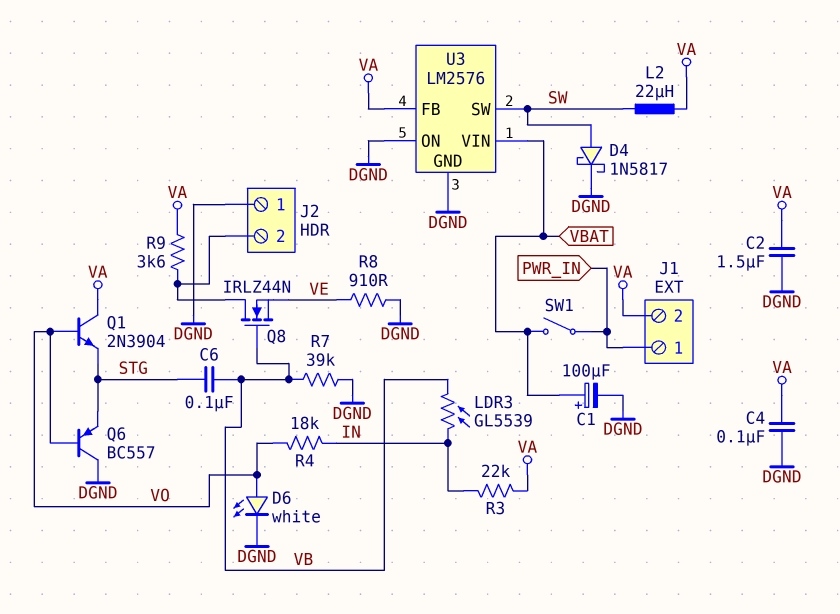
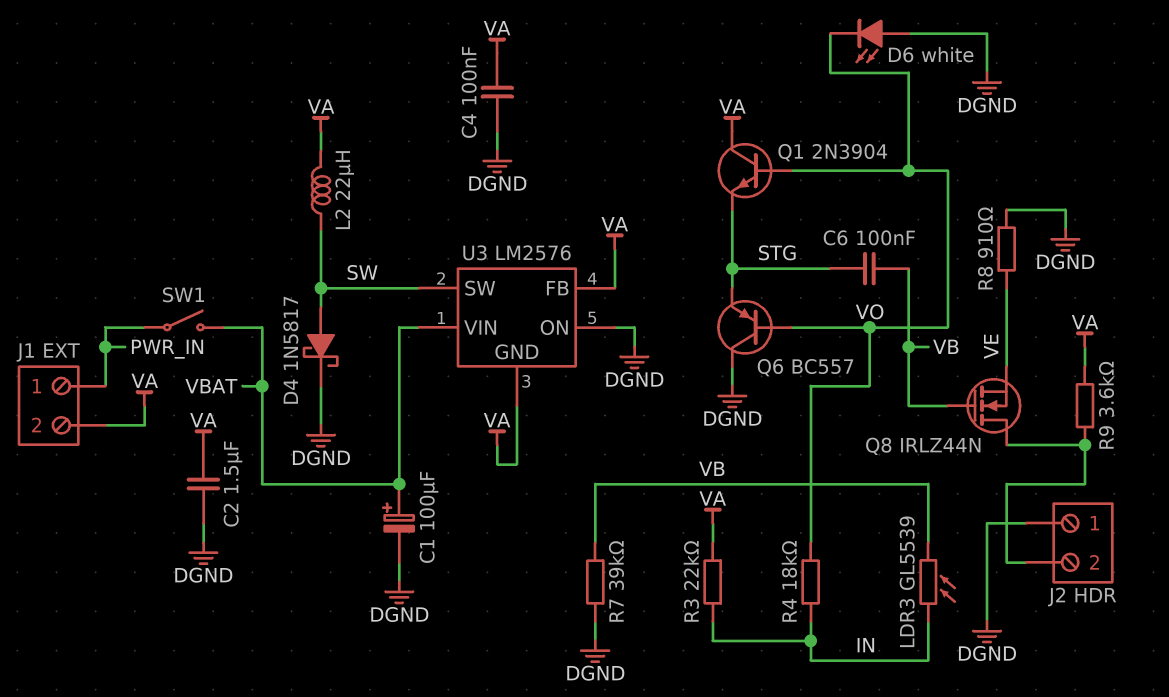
D6: LED white (A VO, K DGND) -> LED white (A DGND, K VO)
U3 pin GND: DGND -> VA

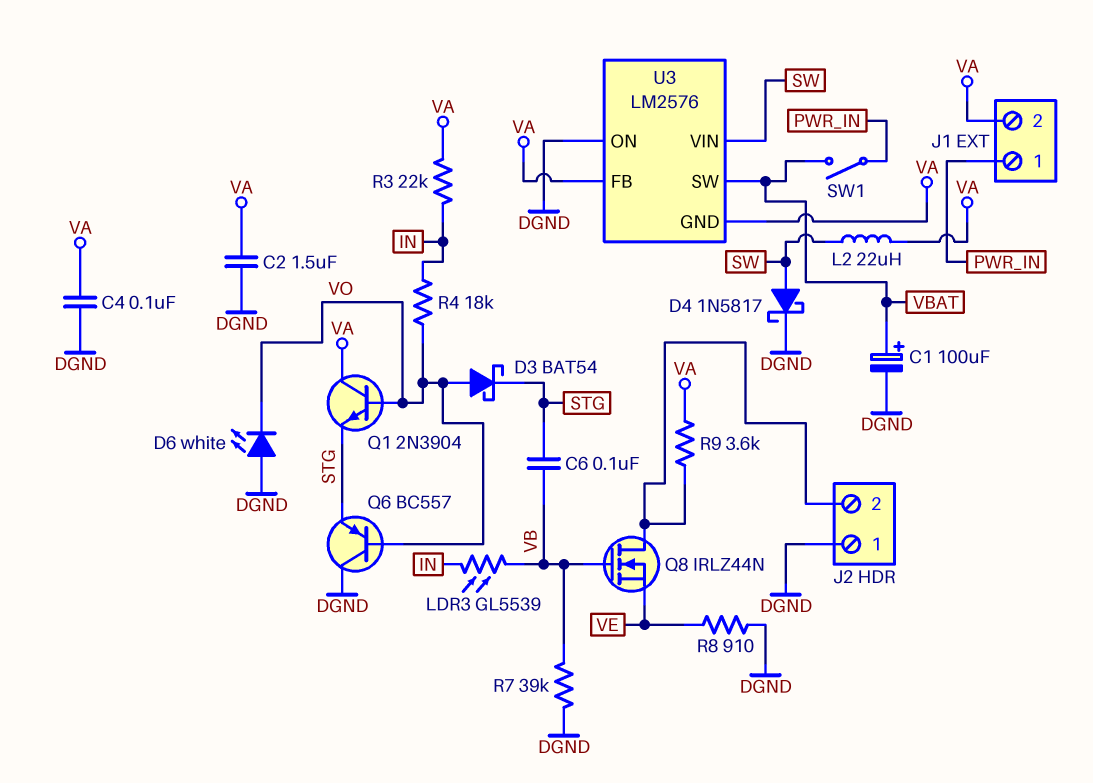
D3: none -> schottky BAT54 (A VO, K STG)
U3 pin SW: SW -> VBAT
U3 pin VIN: VBAT -> SW

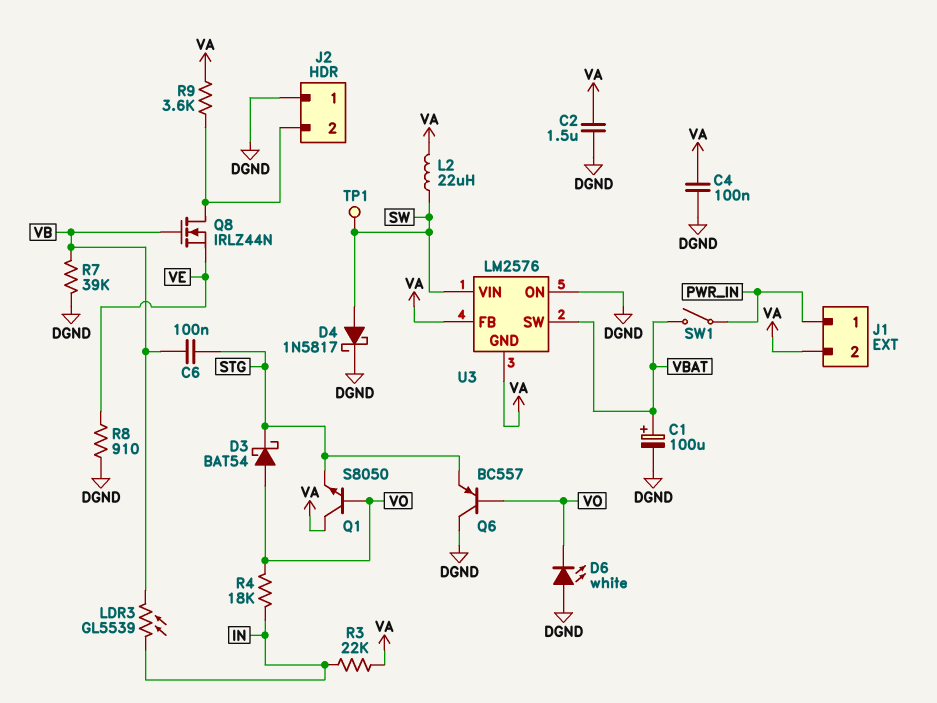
Q1: NPN 2N3904 (B VO, C VA, E STG) -> NPN S8050 (B VO, C VA, E STG)
TP1: none -> test point (SW)

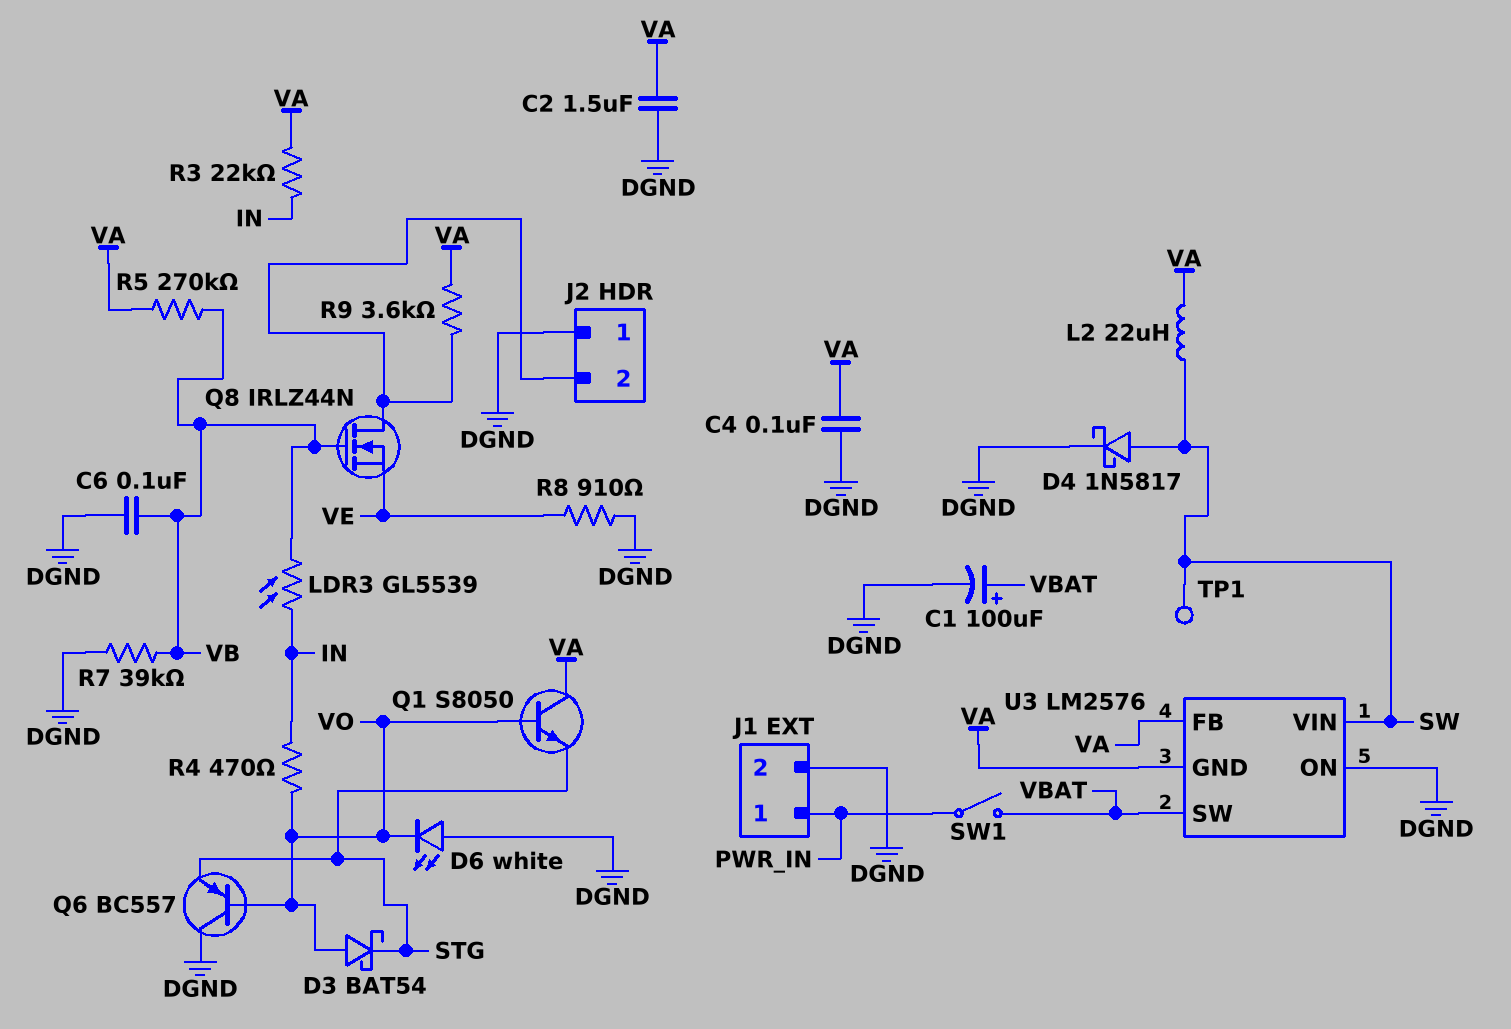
C6: 100nF (STG, VB) -> 100nF (DGND, VB)
J1 pin 2: VA -> DGND
R4: 18k (IN, VO) -> 470 (IN, VO)
R5: none -> 270k (VA, VB)

